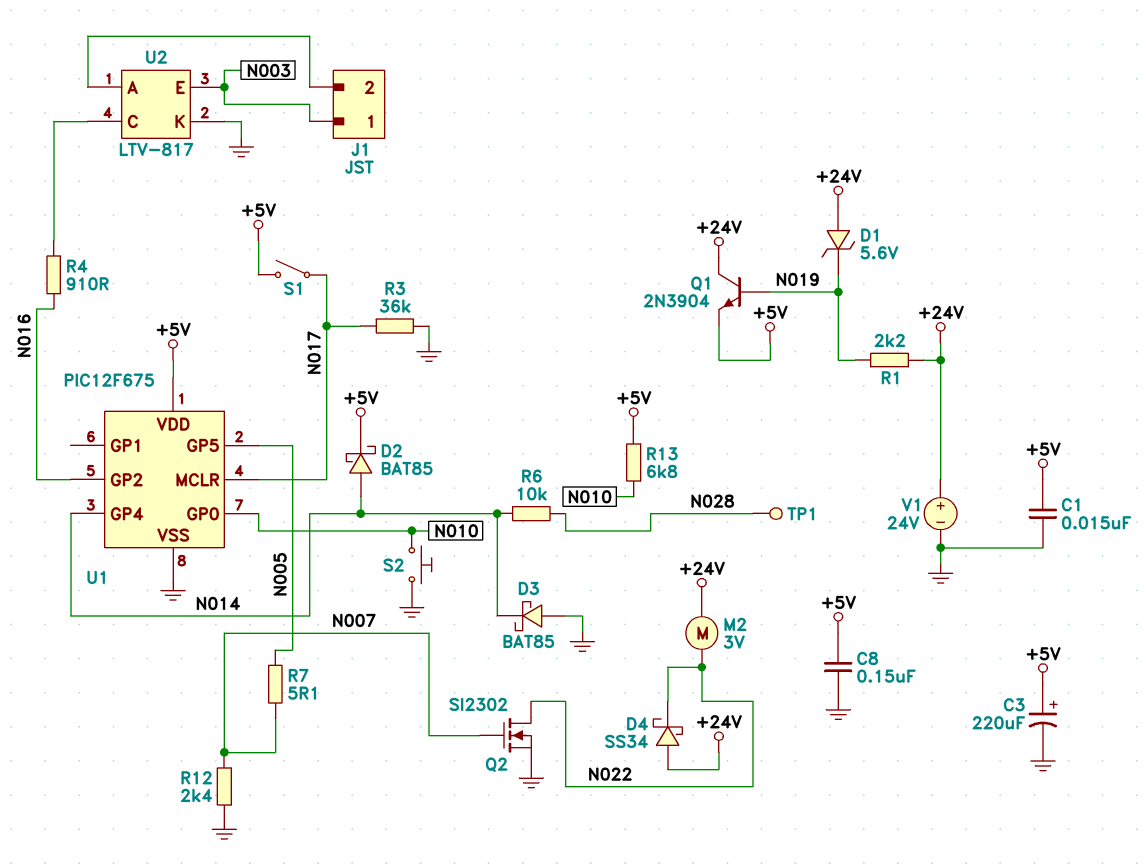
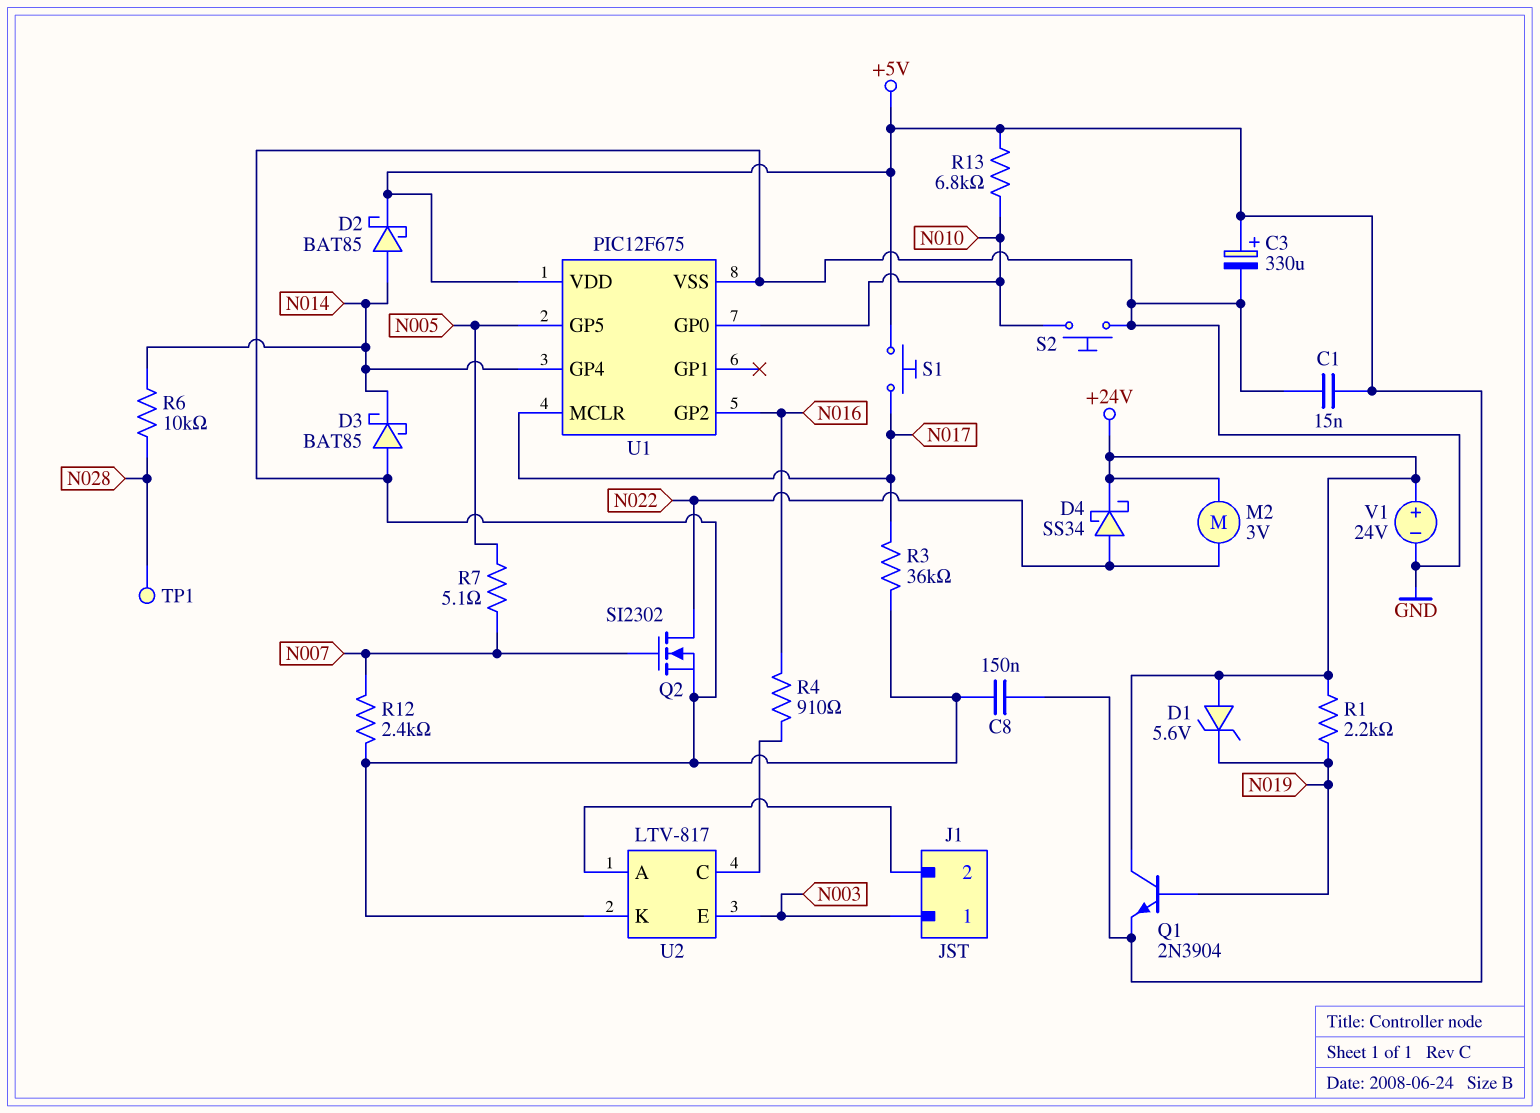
C3: 220uF (plus +5V, minus GND) -> 330uF (plus +5V, minus GND)
D4: schottky SS34 (A +24V, K N022) -> schottky SS34 (A N022, K +24V)
S1: switch (+5V, N017) -> button (+5V, N017)

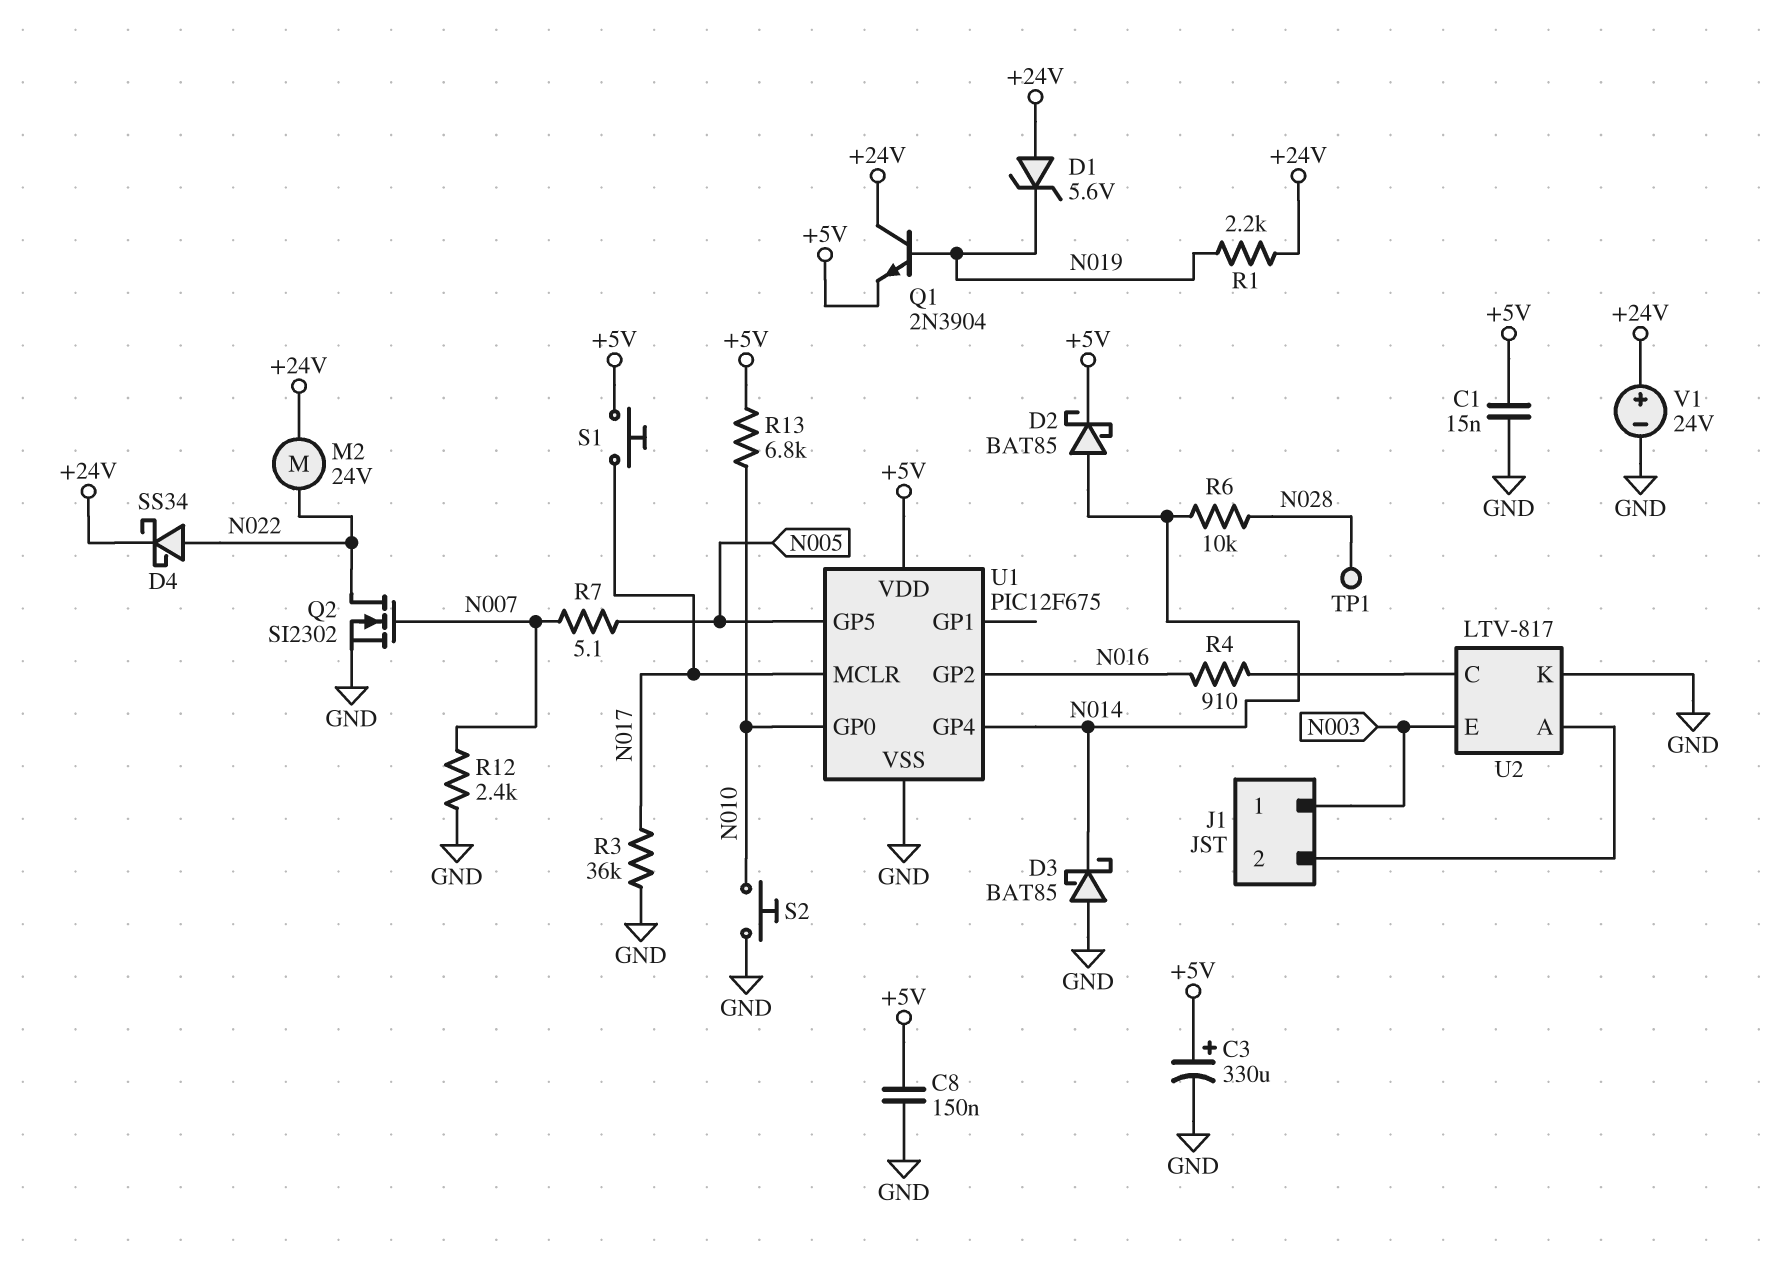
M2: motor 3V (+24V, N022) -> motor 24V (+24V, N022)

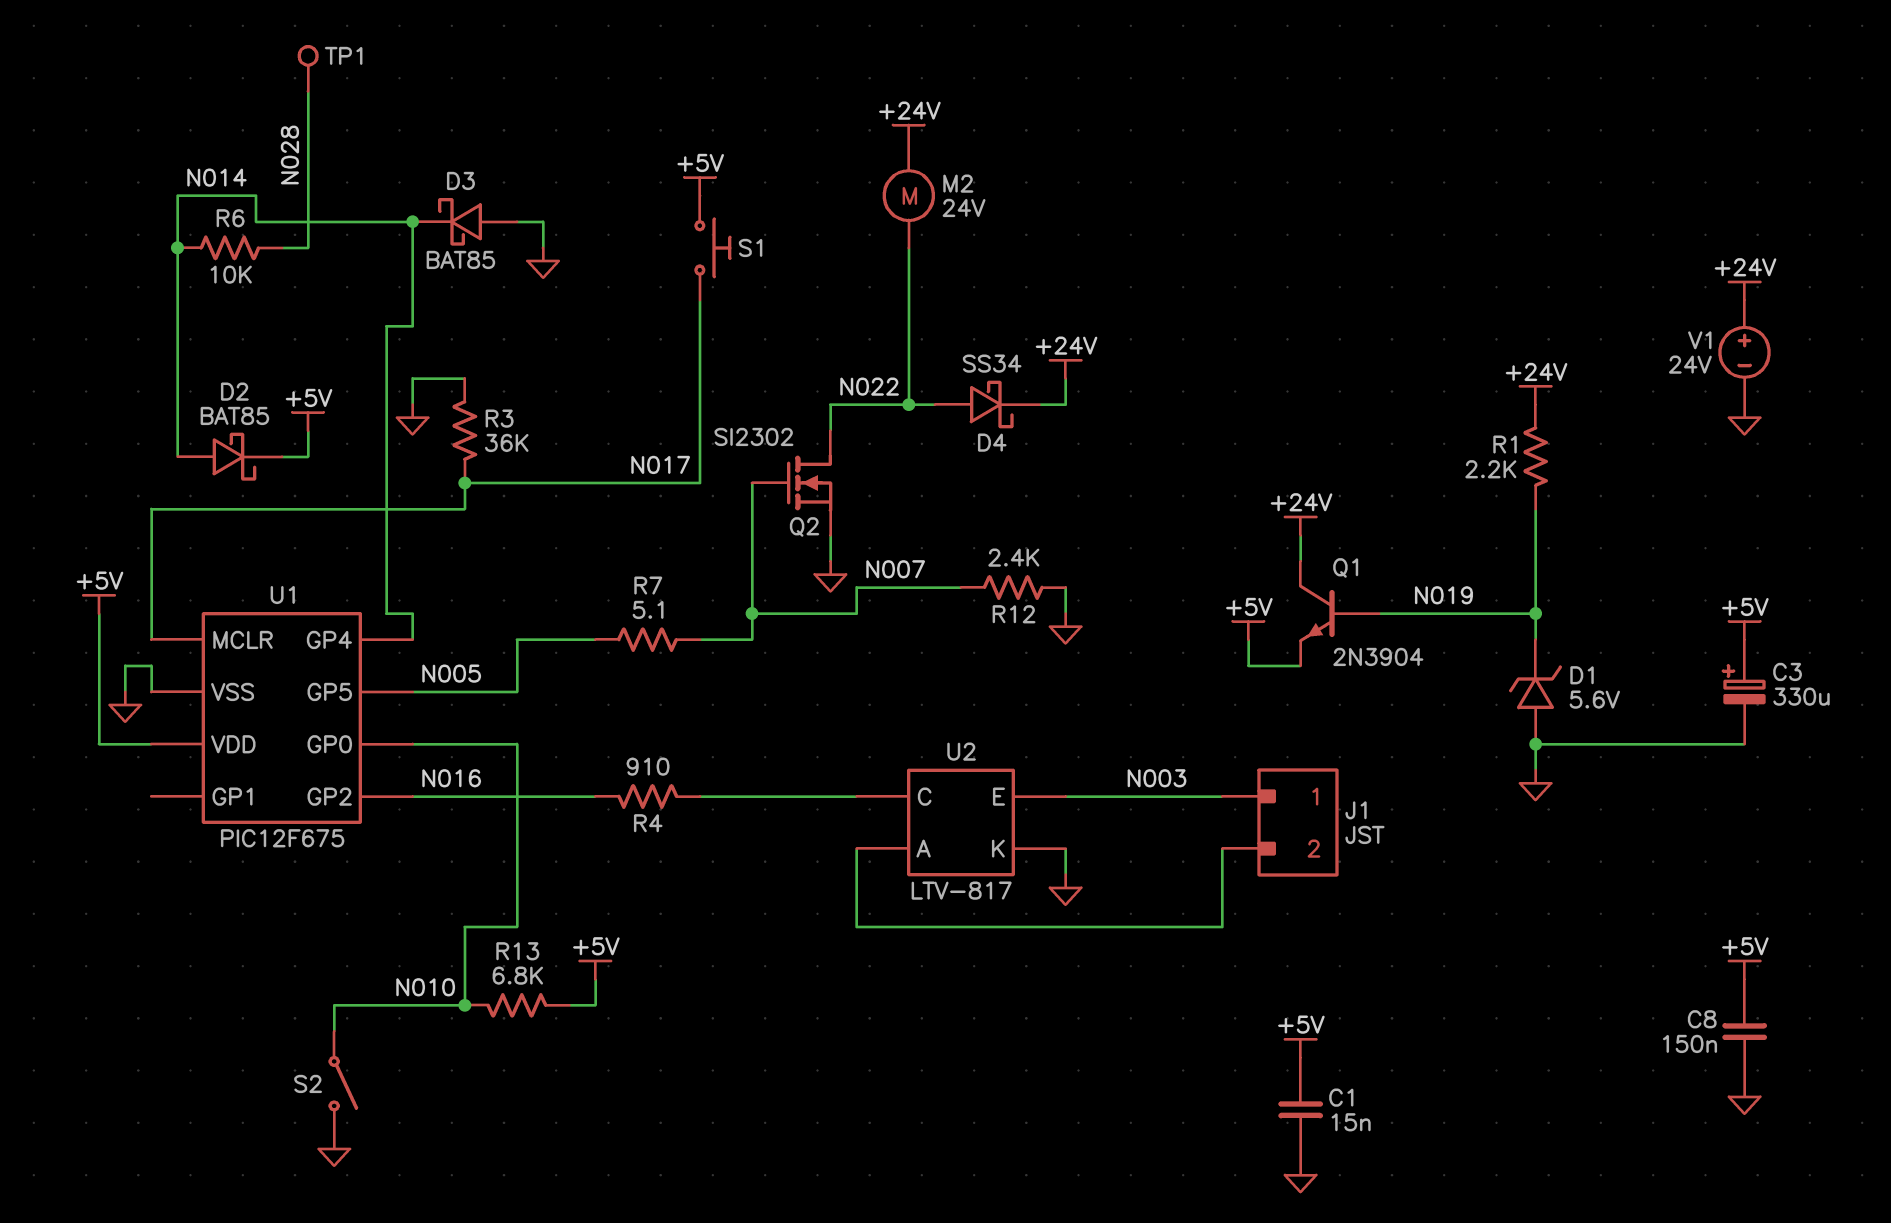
D1: zener 5.6V (A +24V, K N019) -> zener 5.6V (A GND, K N019)
S2: button (GND, N010) -> switch (GND, N010)

